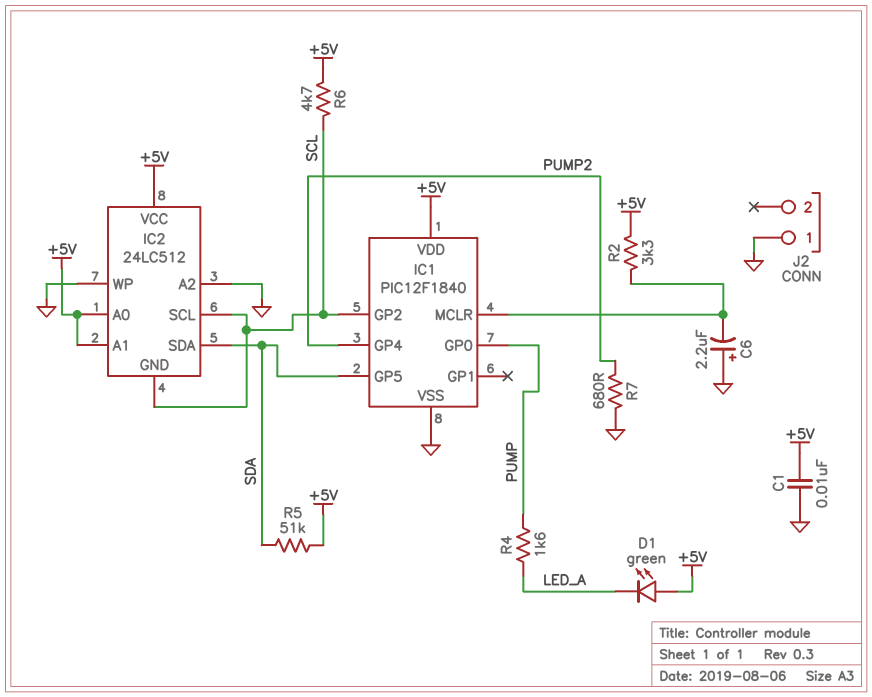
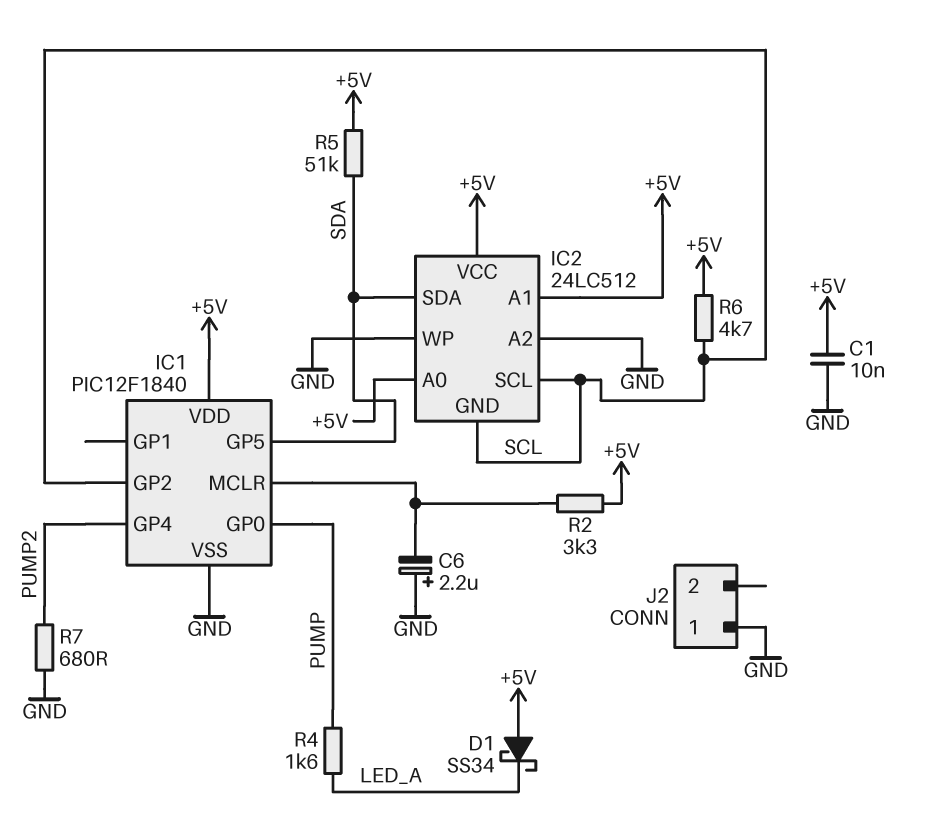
D1: LED green (A +5V, K LED_A) -> schottky SS34 (A +5V, K LED_A)

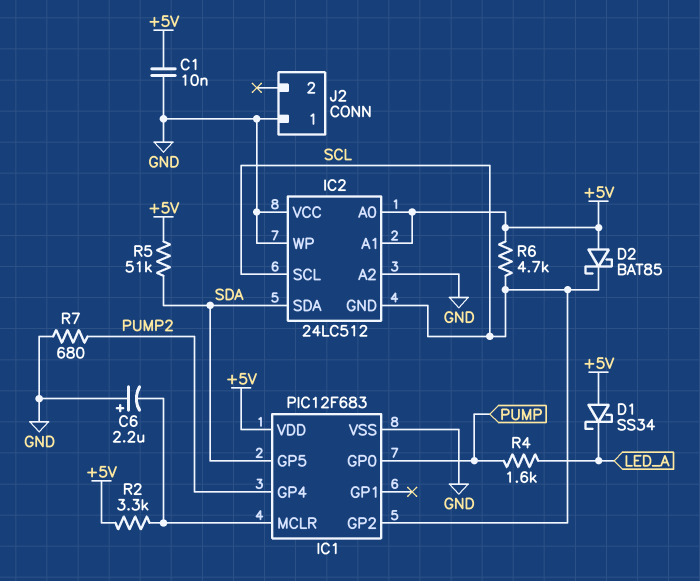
D2: none -> schottky BAT85 (A +5V, K SCL)
IC1: PIC12F1840 -> PIC12F683
IC2 pin VCC: +5V -> GND

